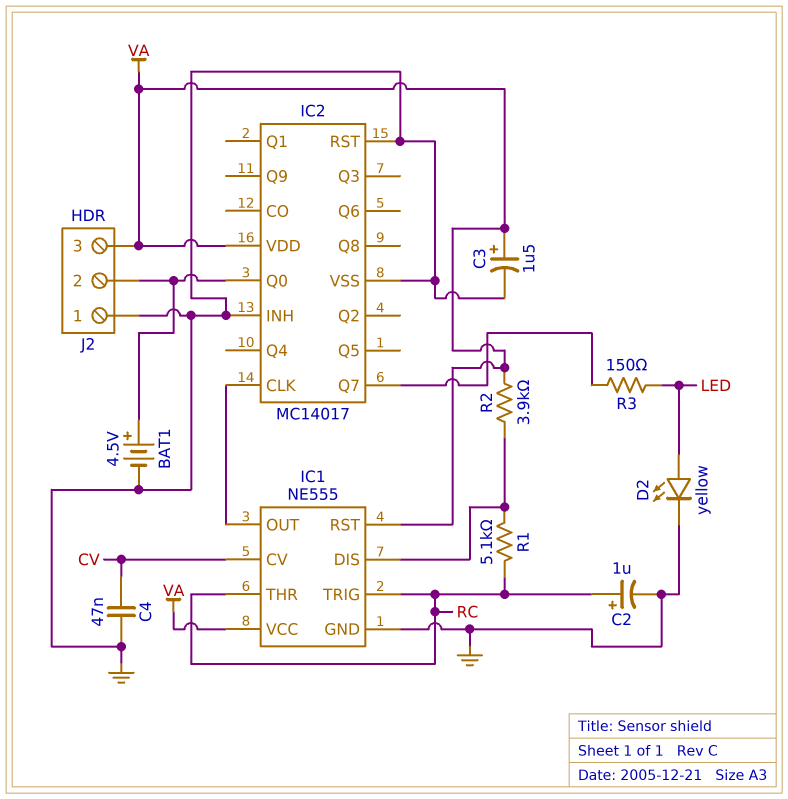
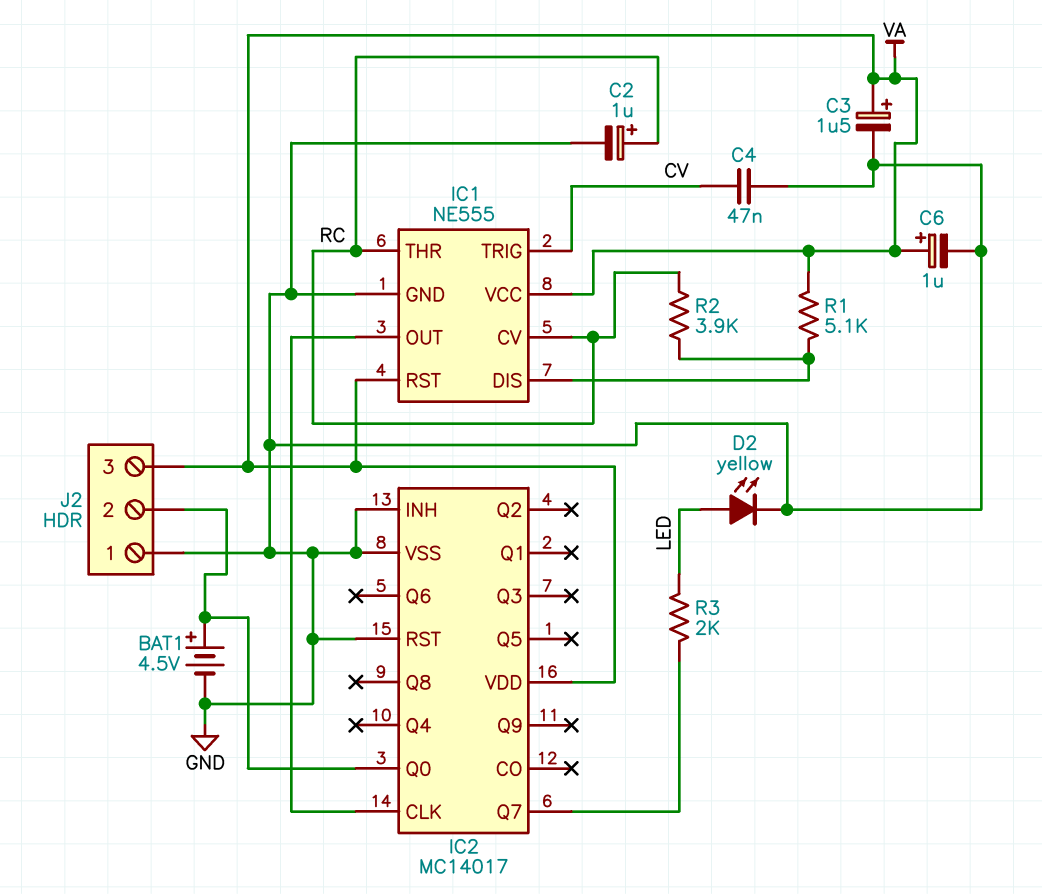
C6: none -> 1uF (plus VA, minus GND)
IC1 pin CV: CV -> RC
IC1 pin TRIG: RC -> CV
R1: 5.1k (IC1/DIS, RC) -> 5.1k (IC1/DIS, VA)
R2: 3.9k (IC1/DIS, VA) -> 3.9k (IC1/DIS, RC)
R3: 150 (IC2/Q7, LED) -> 2k (IC2/Q7, LED)

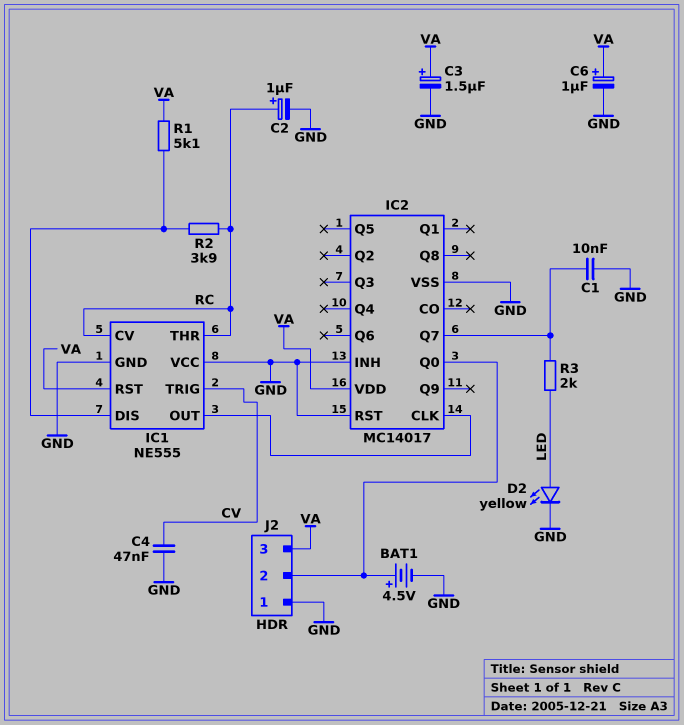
C1: none -> 10nF (GND, IC2/Q7)
IC1 pin VCC: VA -> GND

